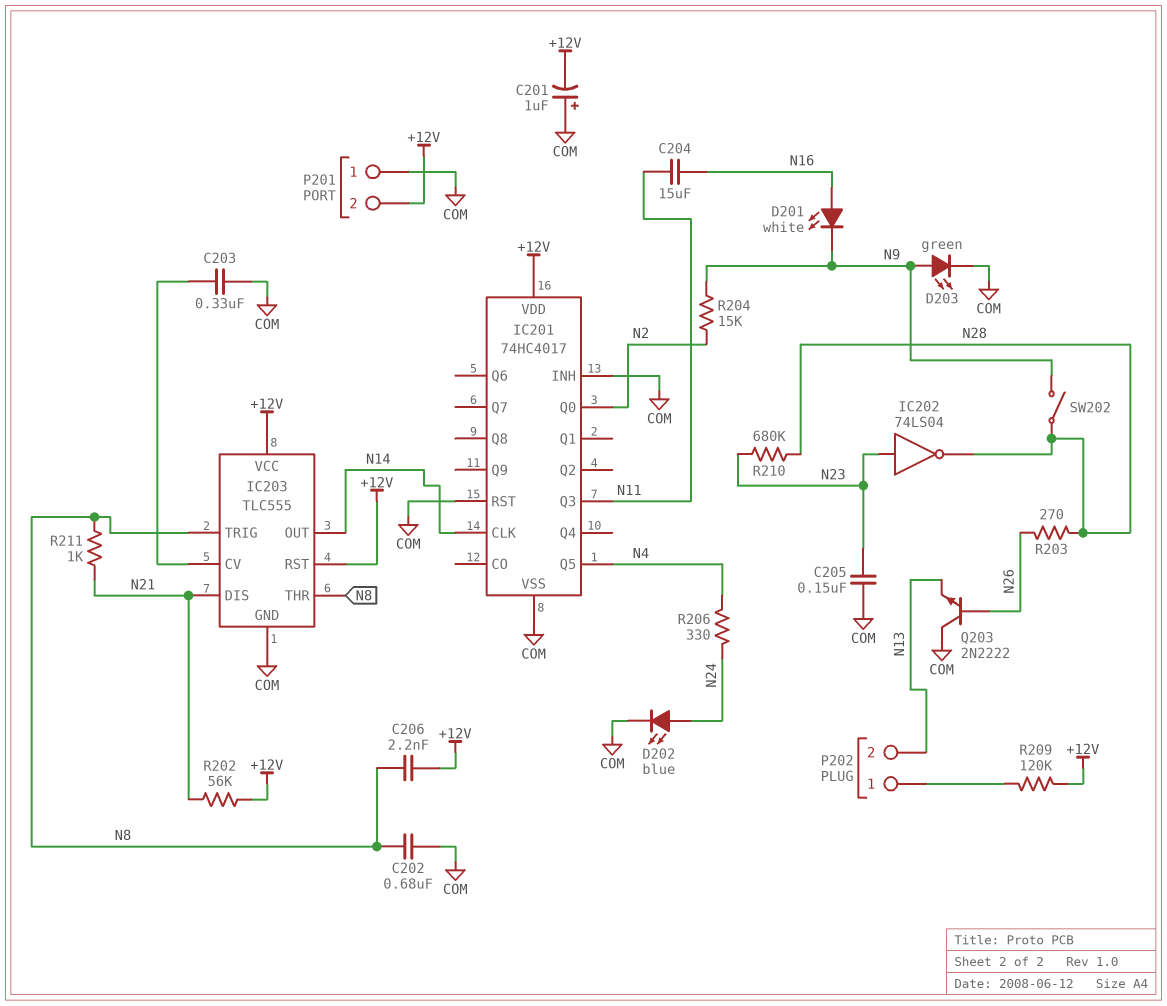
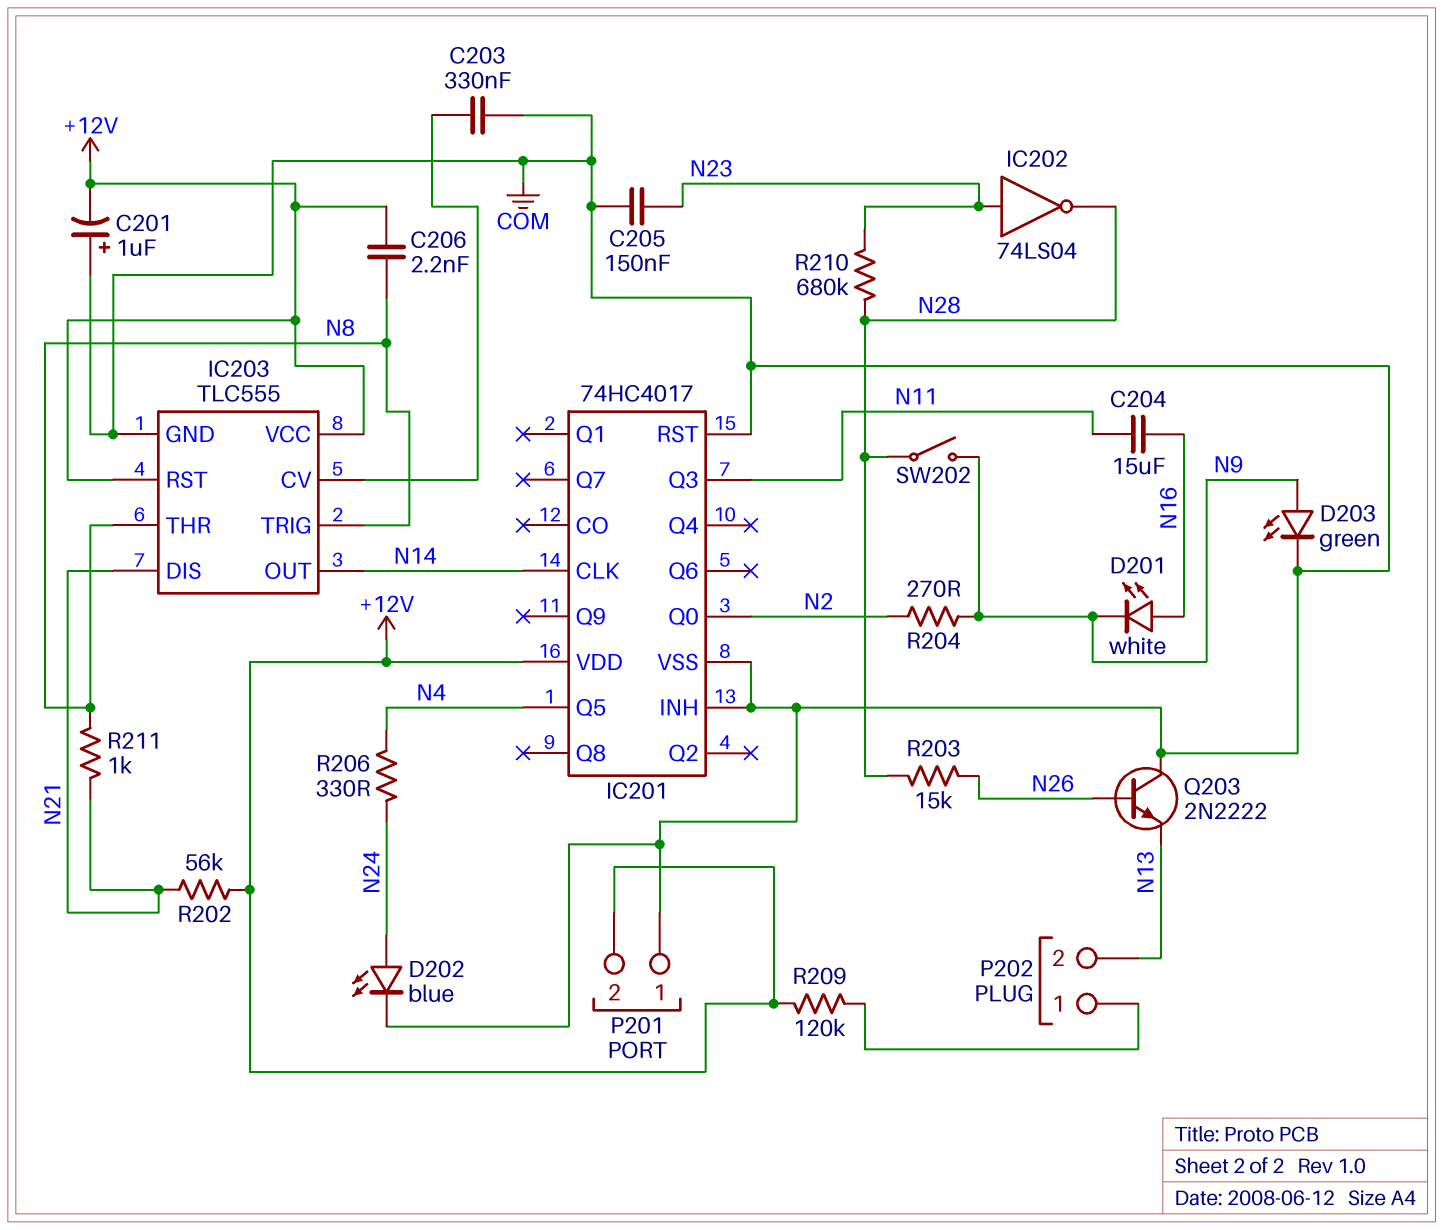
C202: 680nF (COM, N8) -> none
R203: 270 (N26, N28) -> 15k (N26, N28)
R204: 15k (N2, N9) -> 270 (N2, N9)

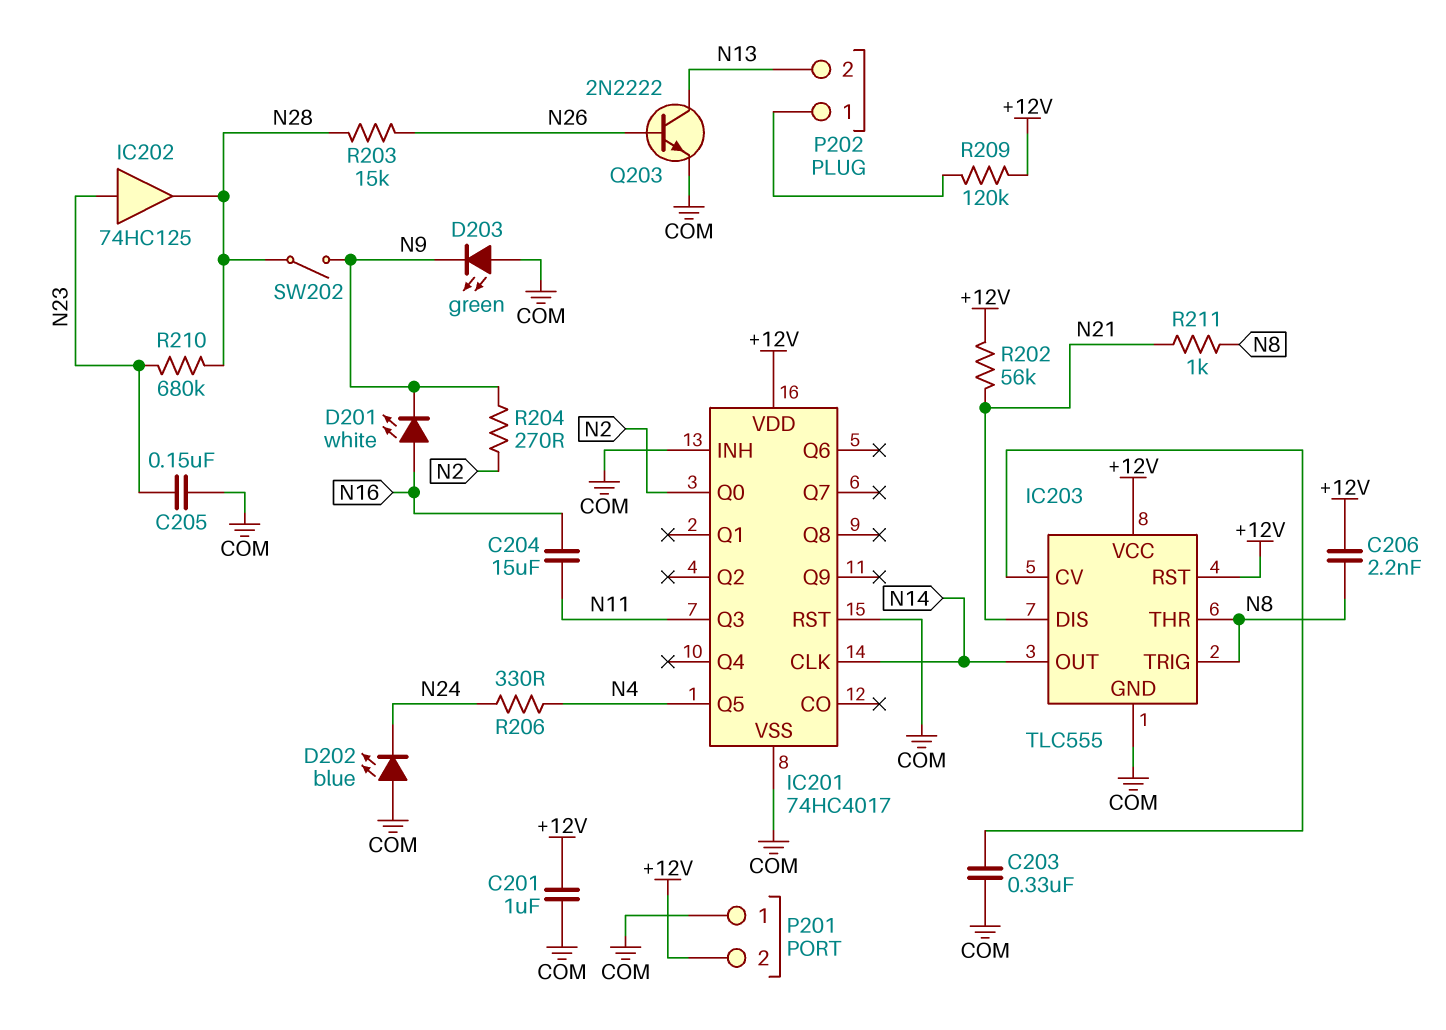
C201: 1uF (plus COM, minus +12V) -> 1uF (+12V, COM)
D202: LED blue (A N24, K COM) -> LED blue (A COM, K N24)
D203: LED green (A N9, K COM) -> LED green (A COM, K N9)
IC202: NOT 74LS04 (in N23, out N28) -> buffer 74HC125 (in N23, out N28)
Q203: NPN 2N2222 (B N26, C COM, E N13) -> NPN 2N2222 (B N26, C N13, E COM)

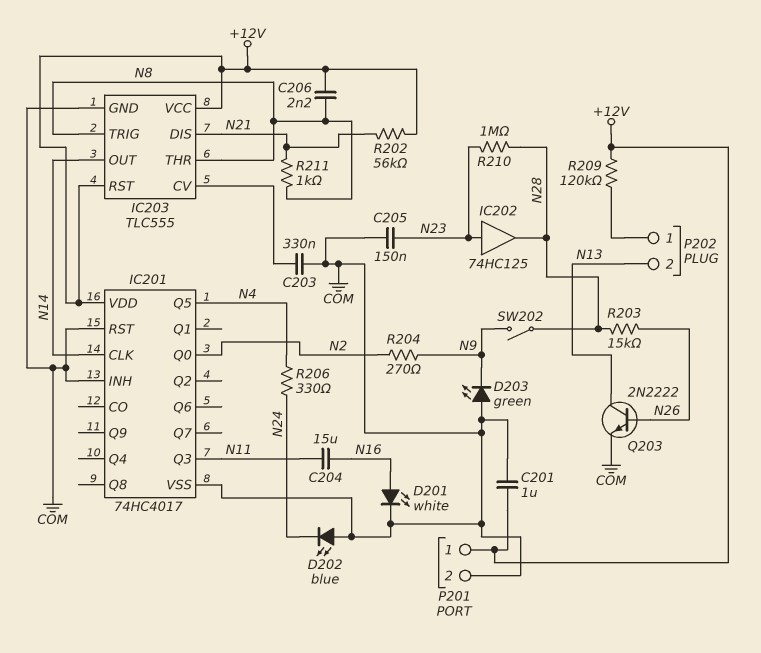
D201: LED white (A N16, K N9) -> LED white (A N16, K COM)
P201 pin 1: COM -> +12V
P201 pin 2: +12V -> COM
R210: 680k (N23, N28) -> 1M (N23, N28)

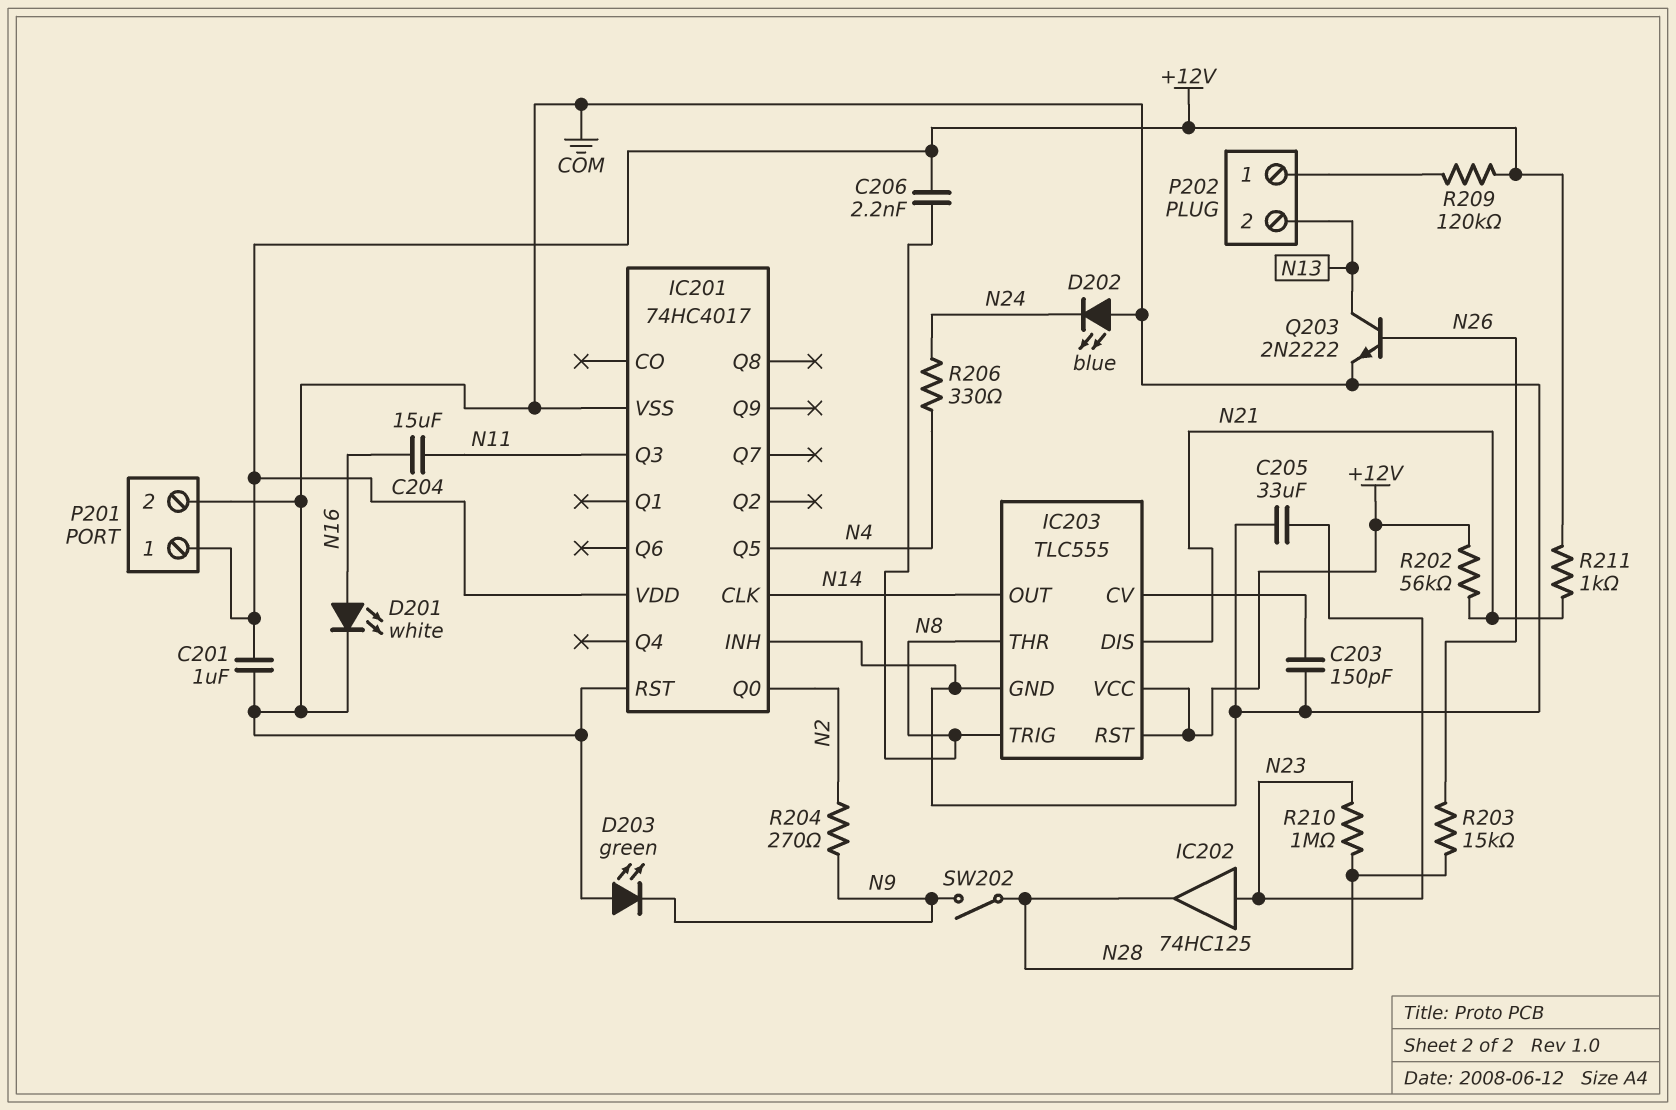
C203: 330nF (COM, IC203/CV) -> 150pF (COM, IC203/CV)
C205: 150nF (COM, N23) -> 33uF (COM, N23)
R211: 1k (N8, N21) -> 1k (+12V, N21)

